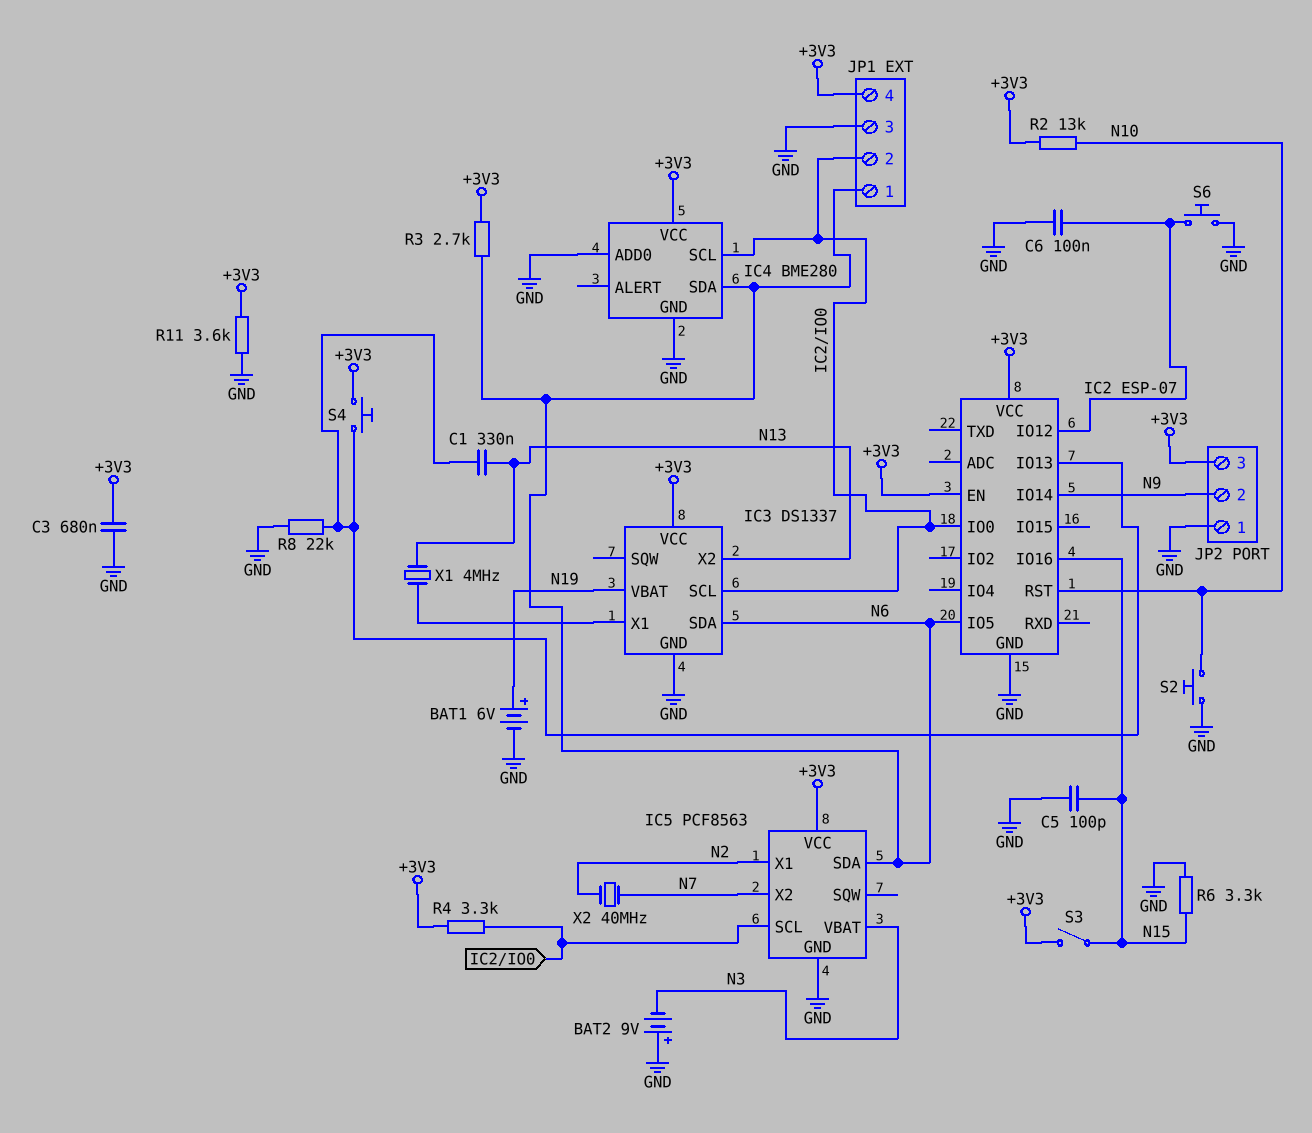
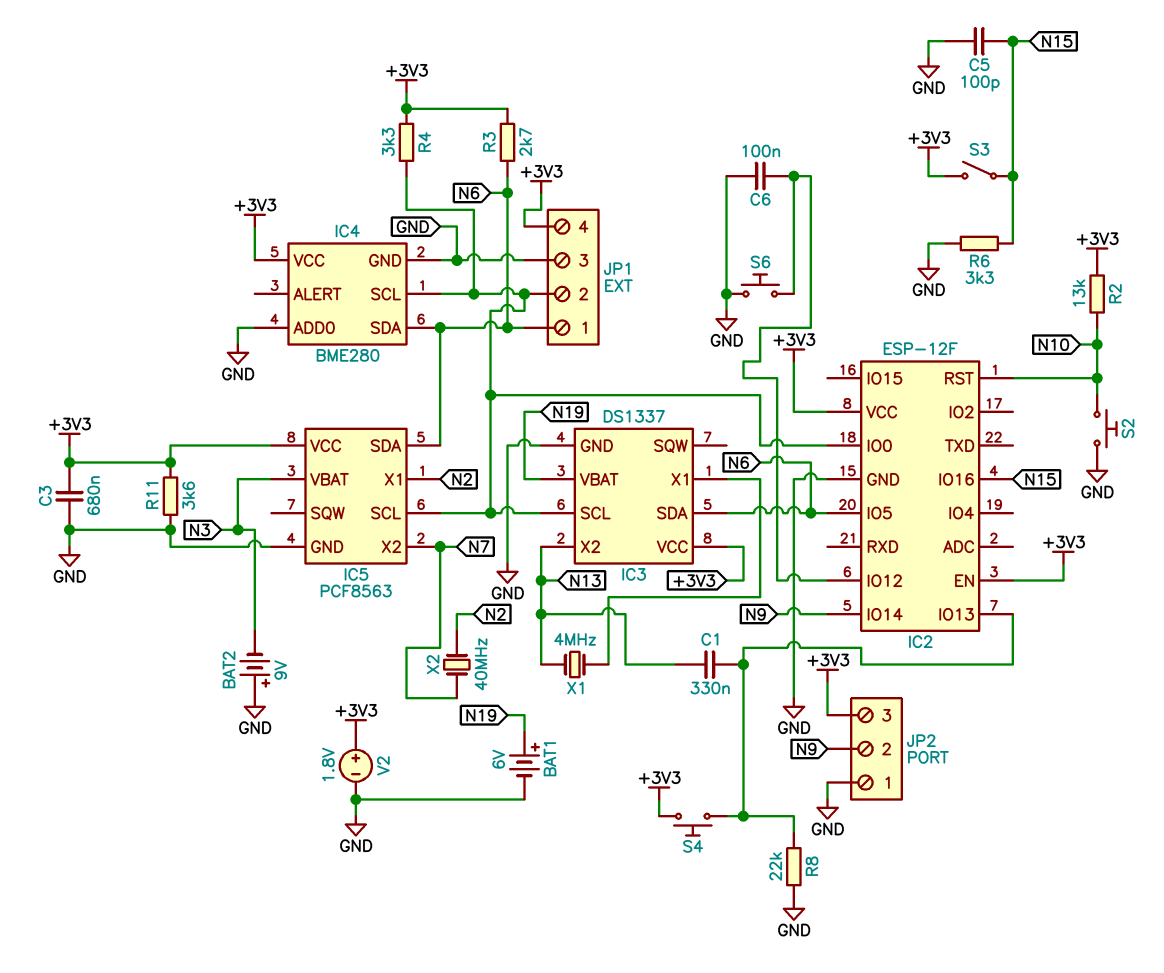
IC2: ESP-07 -> ESP-12F
V2: none -> 1.8V (plus +3V3, minus GND)

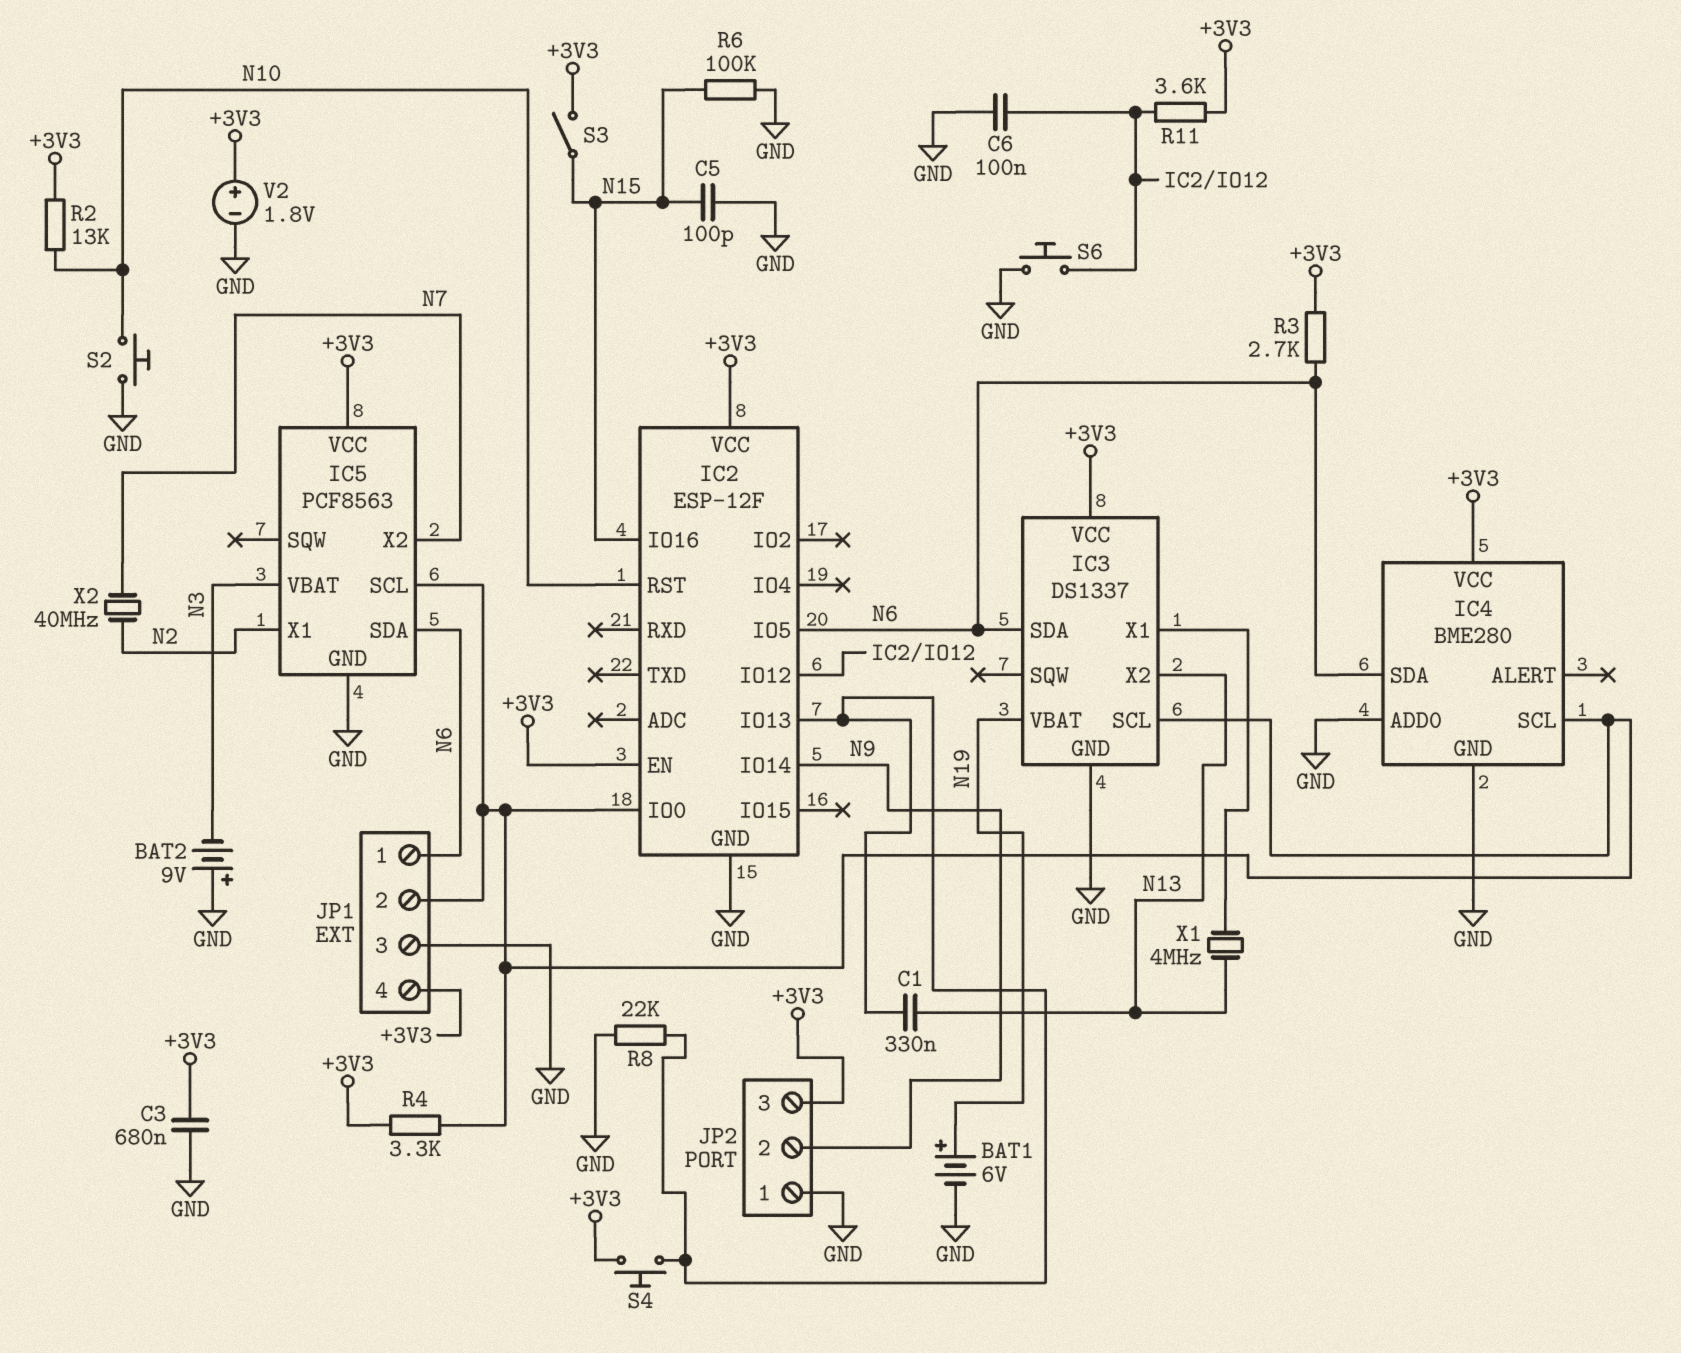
R6: 3.3k (GND, N15) -> 100k (GND, N15)
R11: 3.6k (+3V3, GND) -> 3.6k (+3V3, IC2/IO12)

